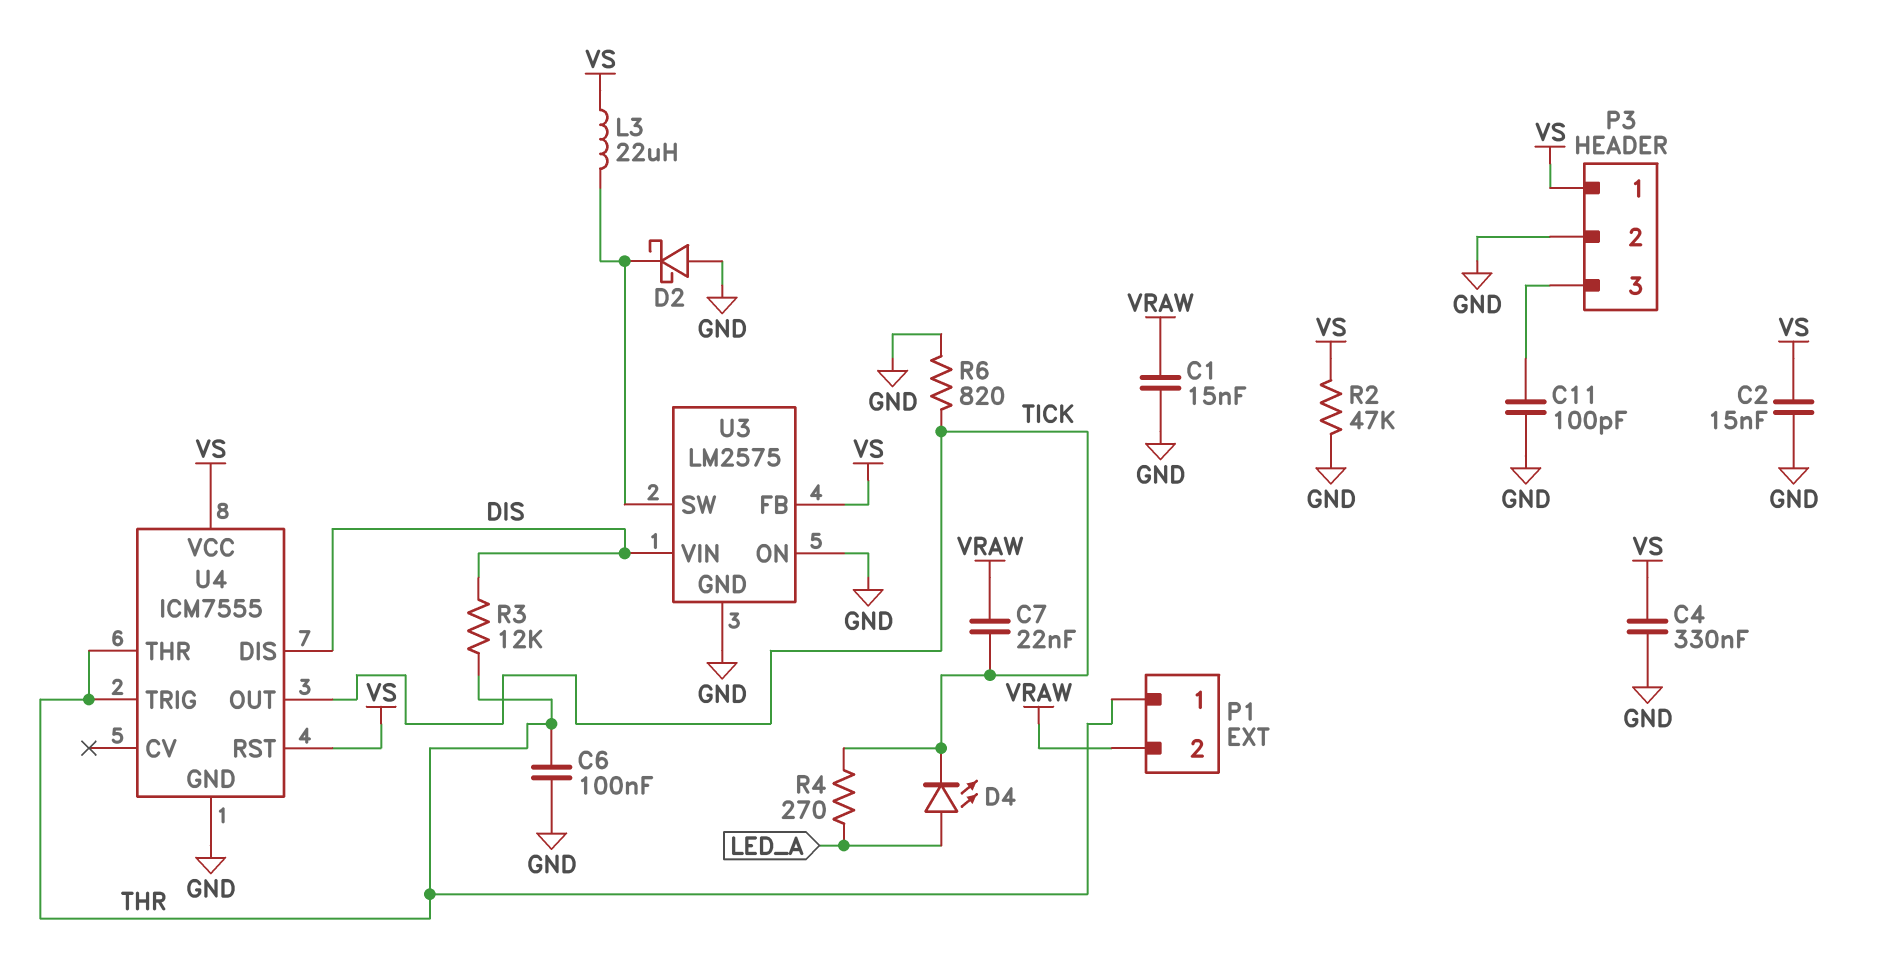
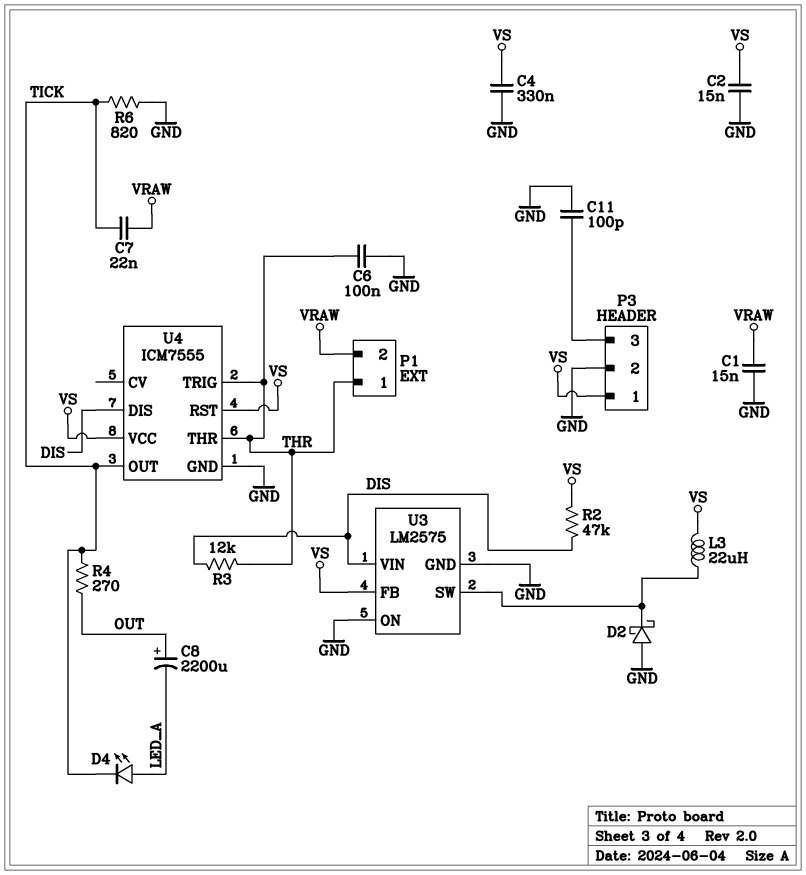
C8: none -> 2200uF (plus OUT, minus LED_A)
R2: 47k (GND, VS) -> 47k (DIS, VS)
R4: 270 (LED_A, TICK) -> 270 (OUT, TICK)

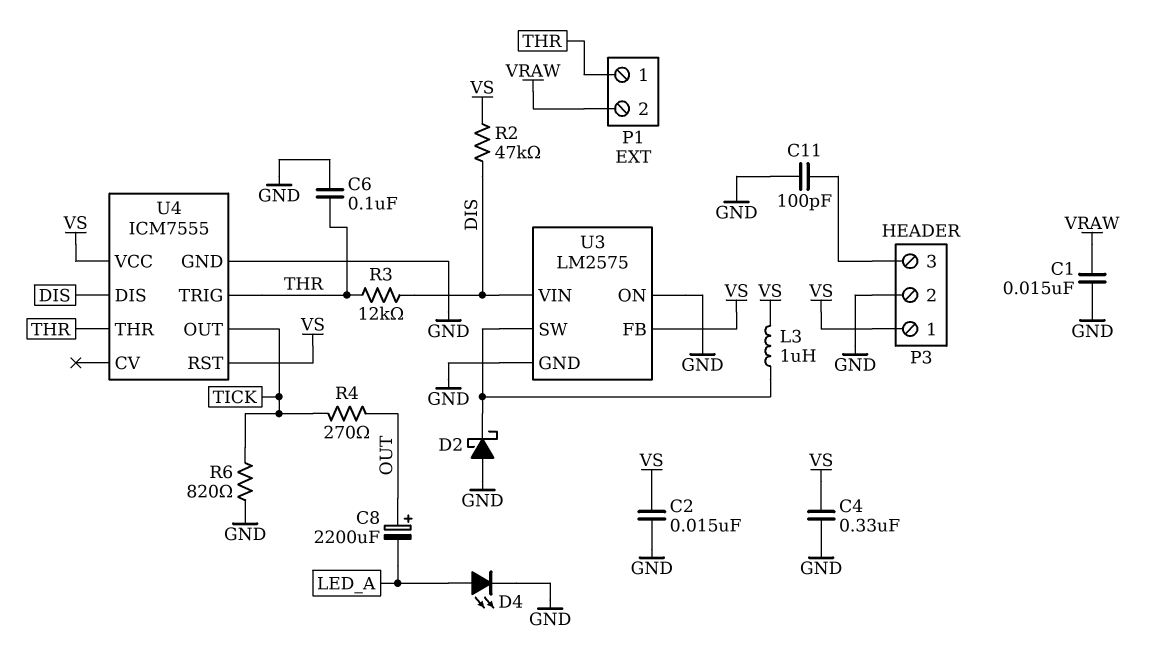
C7: 22nF (TICK, VRAW) -> none
D4: LED (A LED_A, K TICK) -> LED (A LED_A, K GND)
L3: 22uH (U3/SW, VS) -> 1uH (U3/SW, VS)

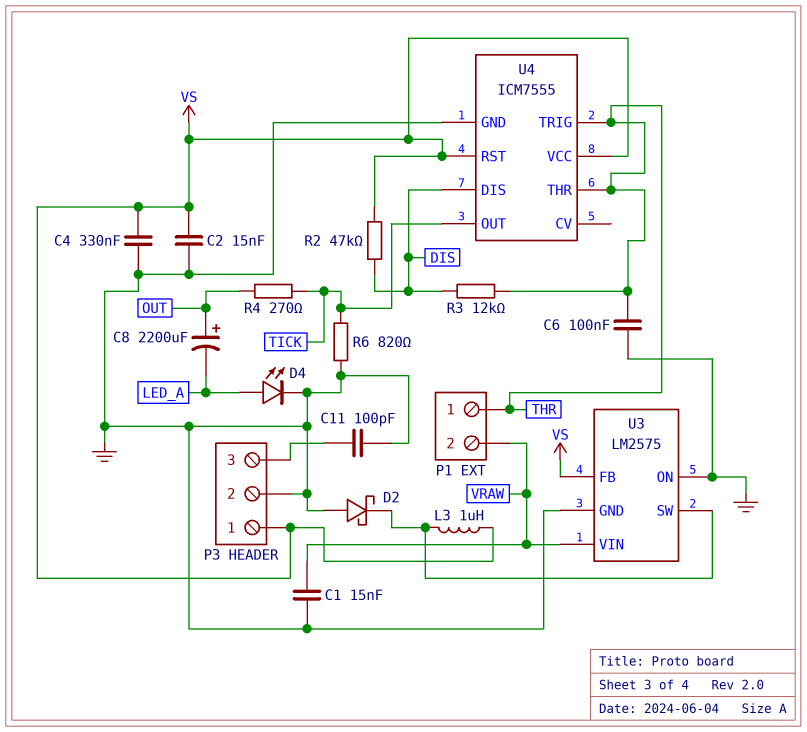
U3 pin VIN: DIS -> VRAW

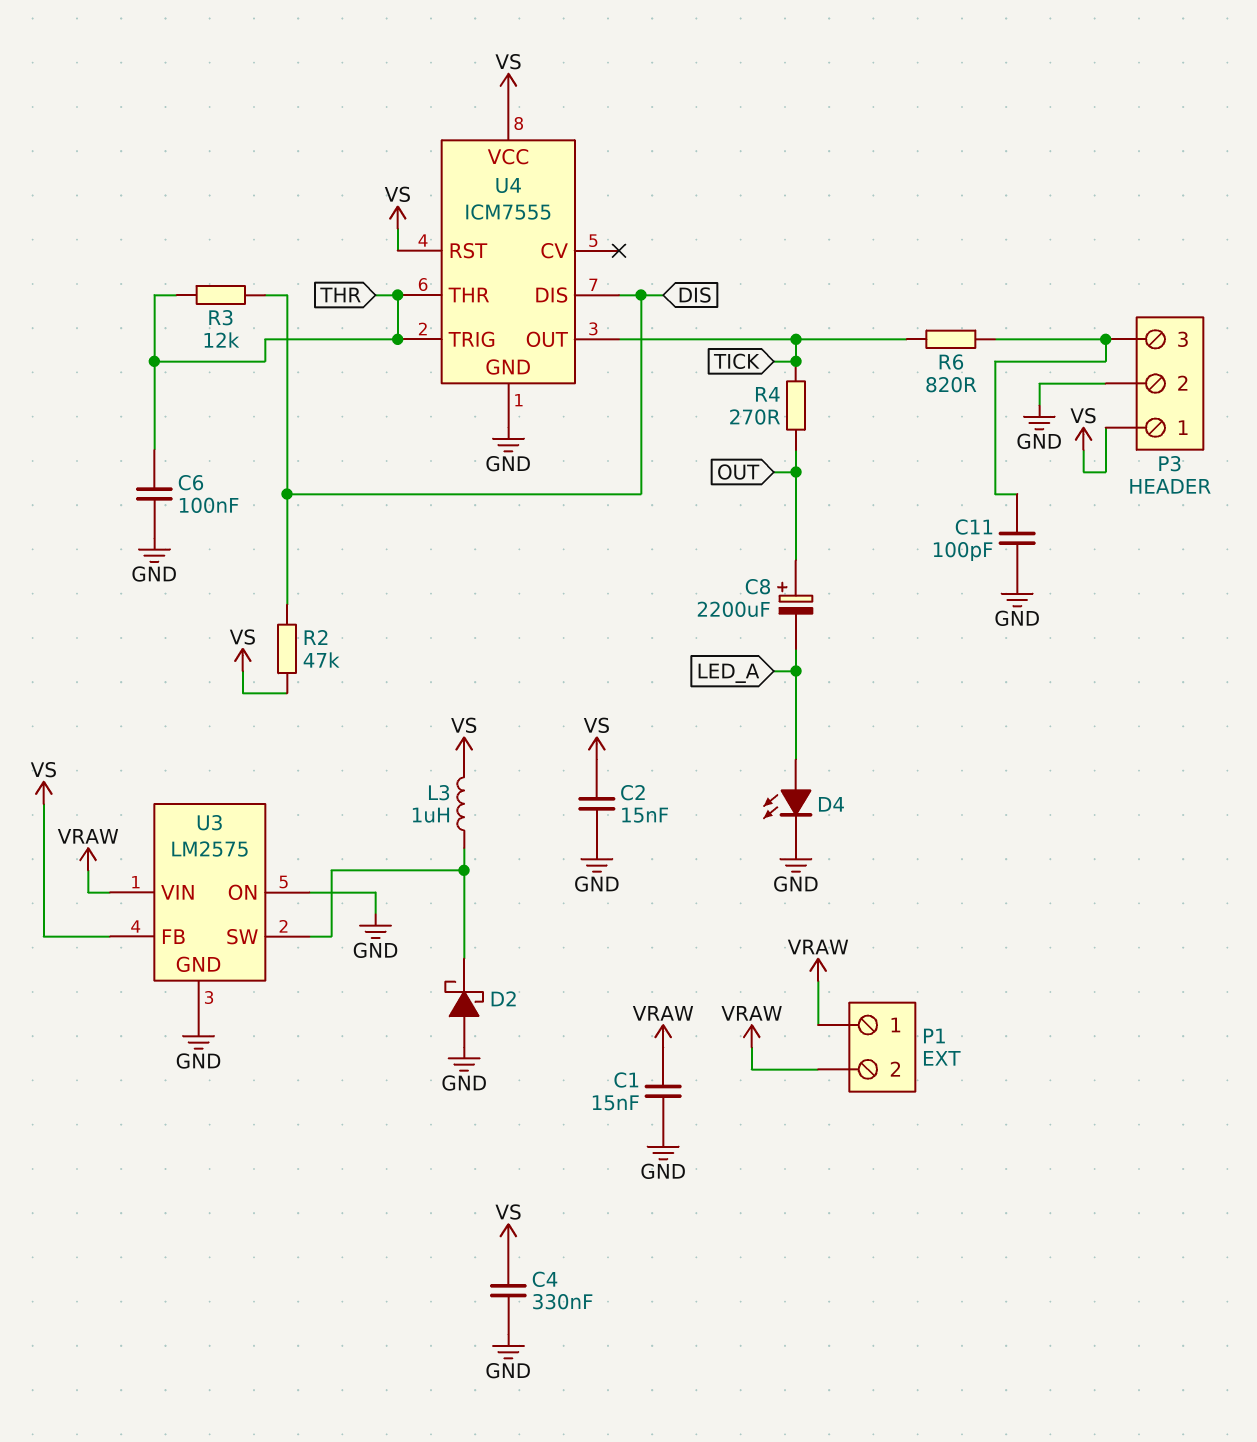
P1 pin 1: THR -> VRAW
R6: 820 (GND, TICK) -> 820 (P3/3, TICK)

